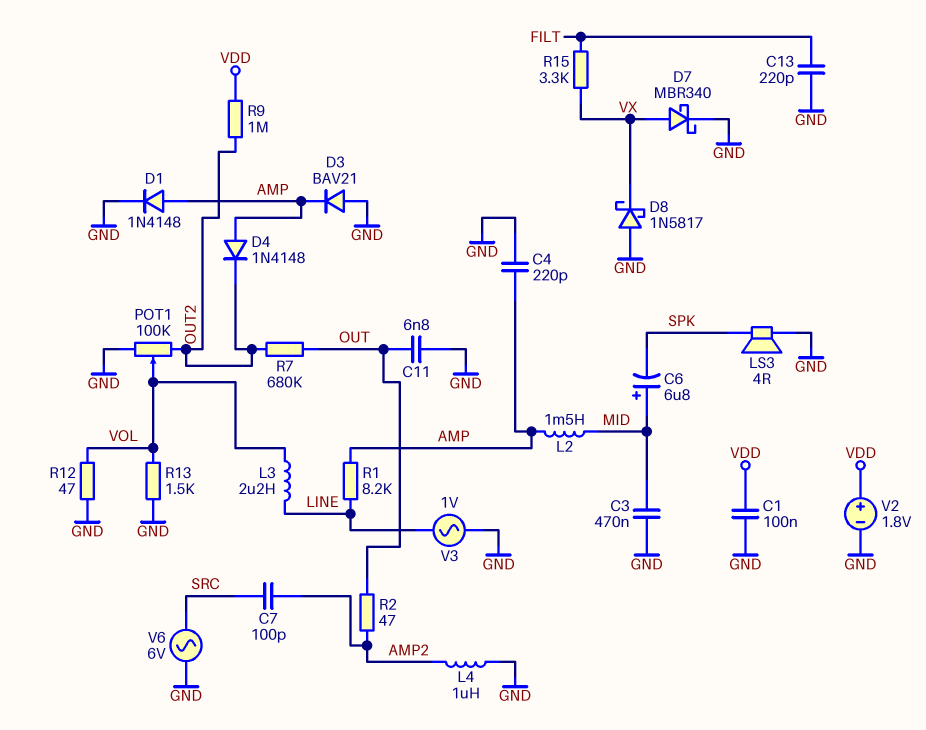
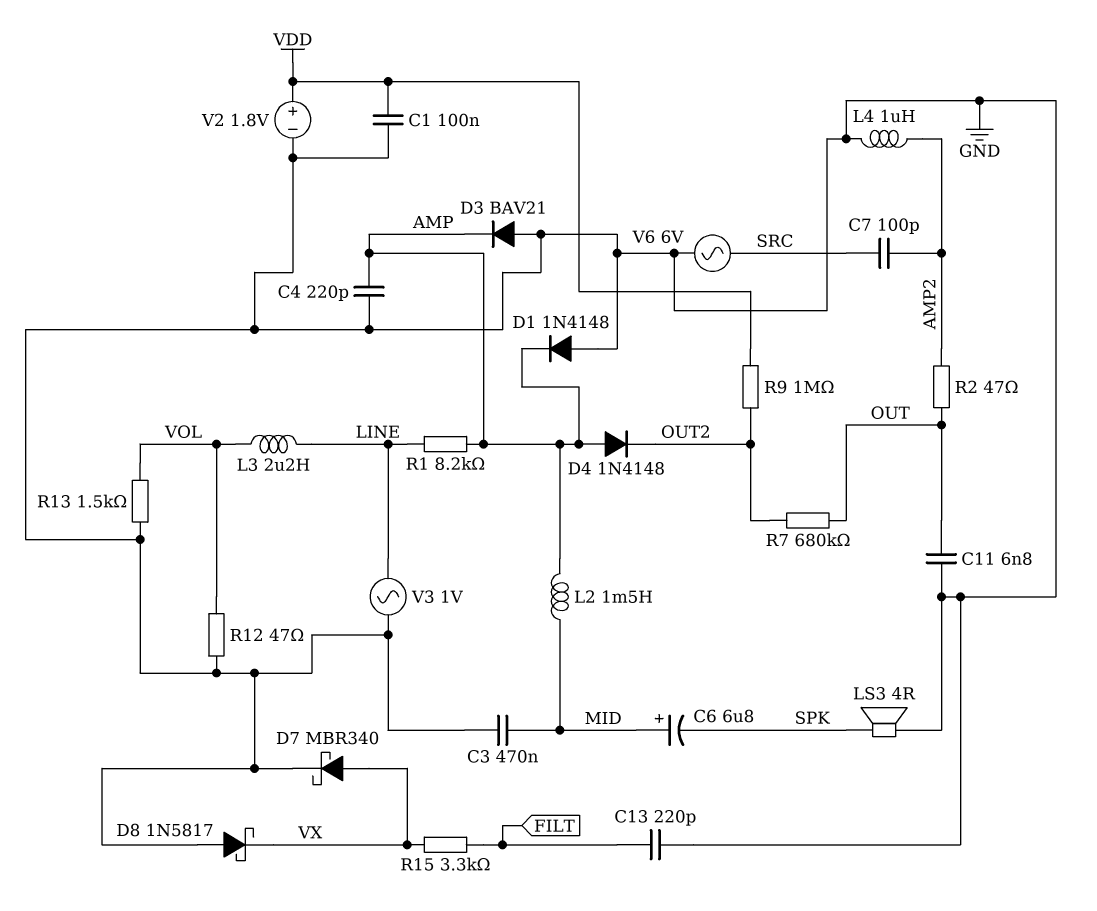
D1: diode 1N4148 (A AMP, K GND) -> diode 1N4148 (A GND, K AMP)
POT1: 100k (GND, OUT2, wiper VOL) -> none

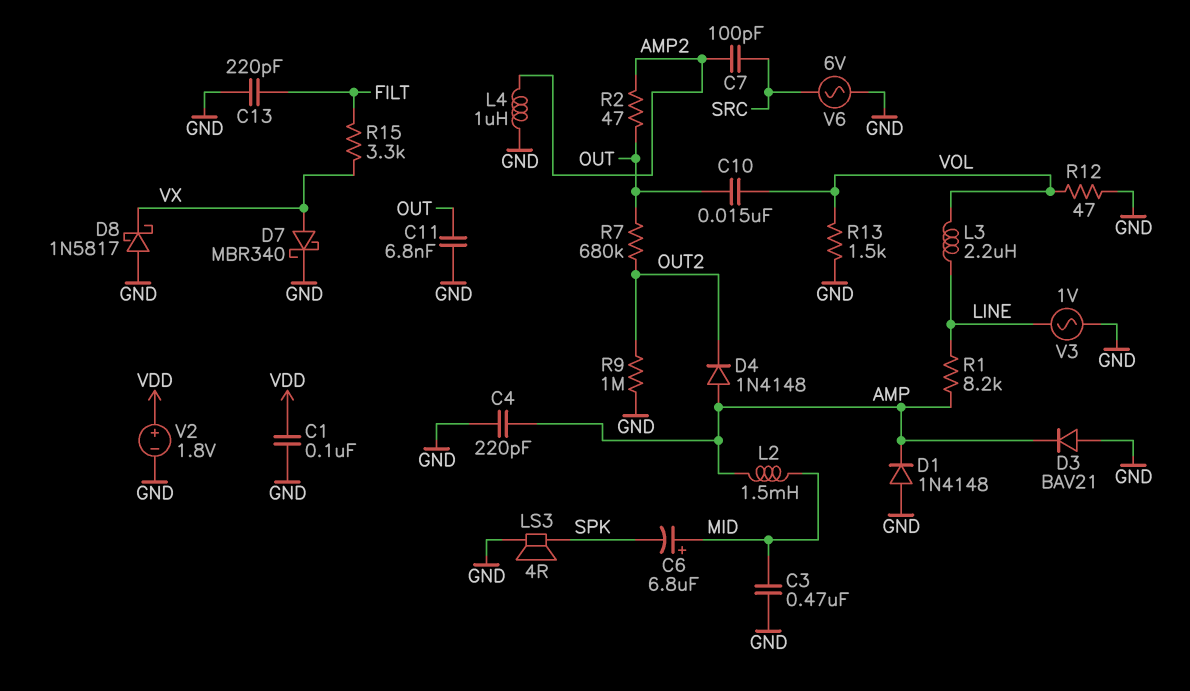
C10: none -> 15nF (OUT, VOL)
R9: 1M (OUT2, VDD) -> 1M (GND, OUT2)

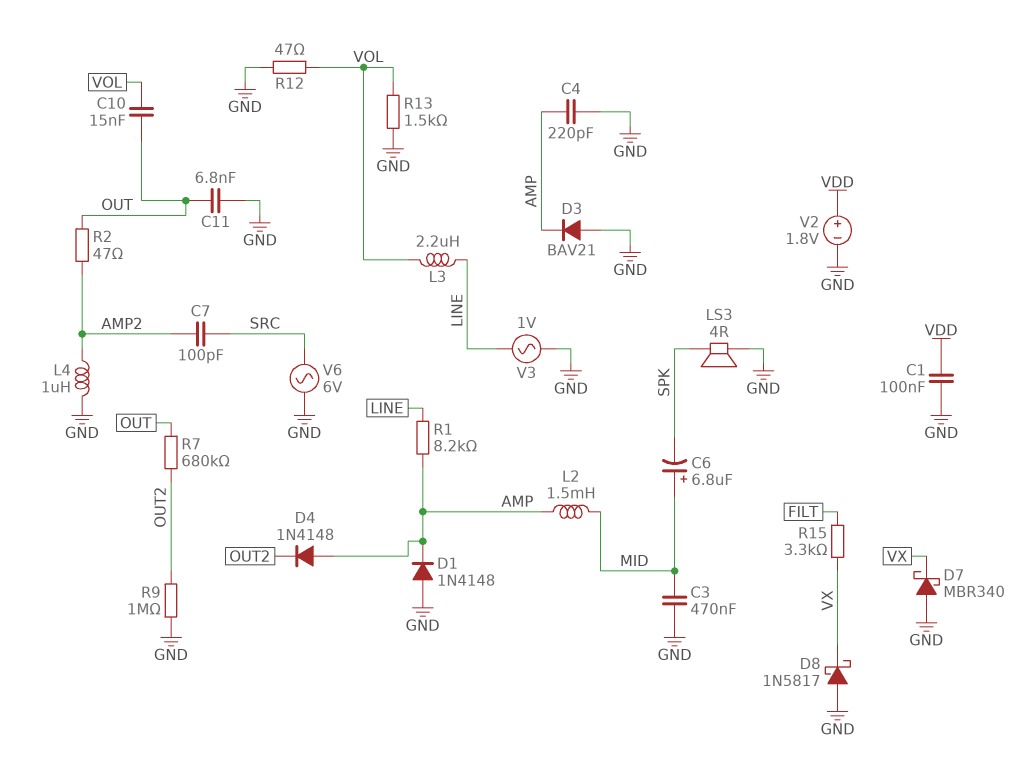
C13: 220pF (FILT, GND) -> none
D7: schottky MBR340 (A VX, K GND) -> schottky MBR340 (A GND, K VX)

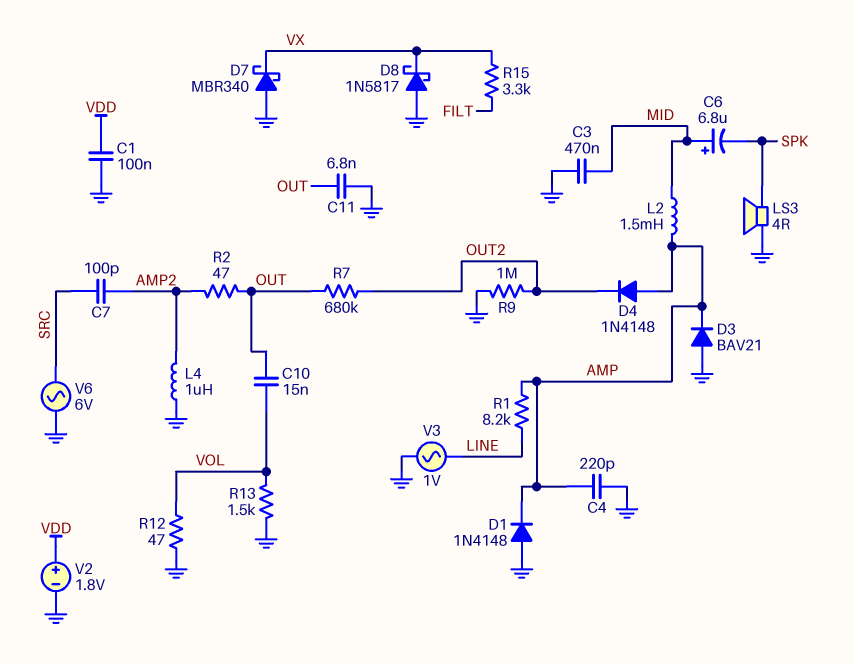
L3: 2.2uH (LINE, VOL) -> none

